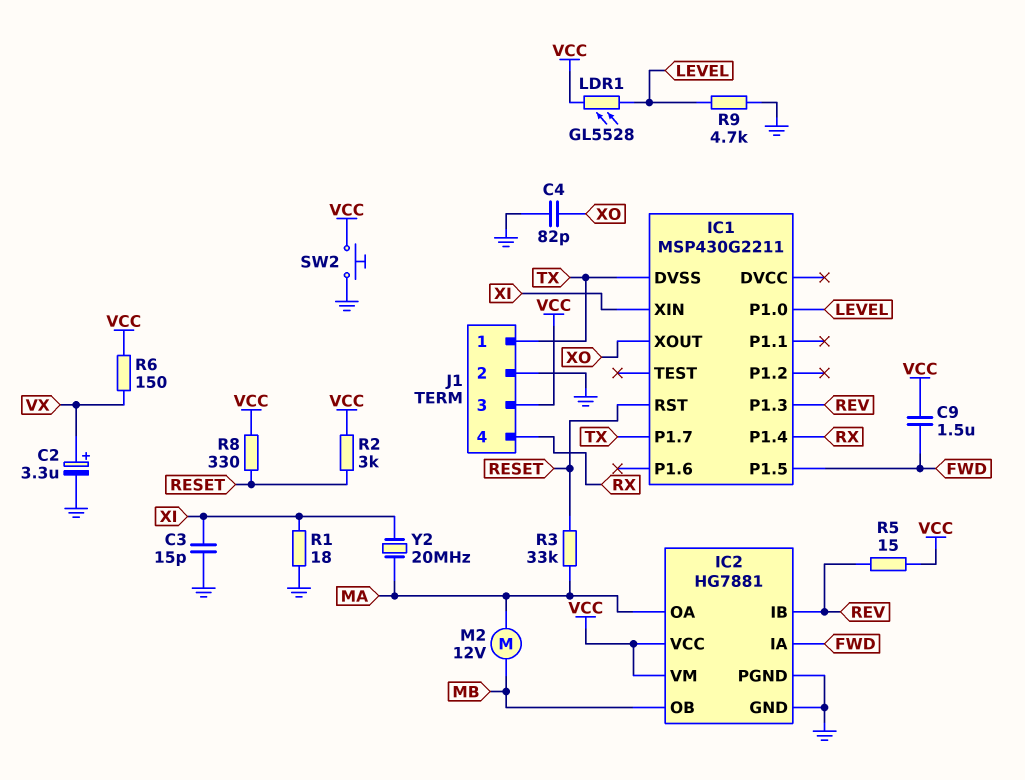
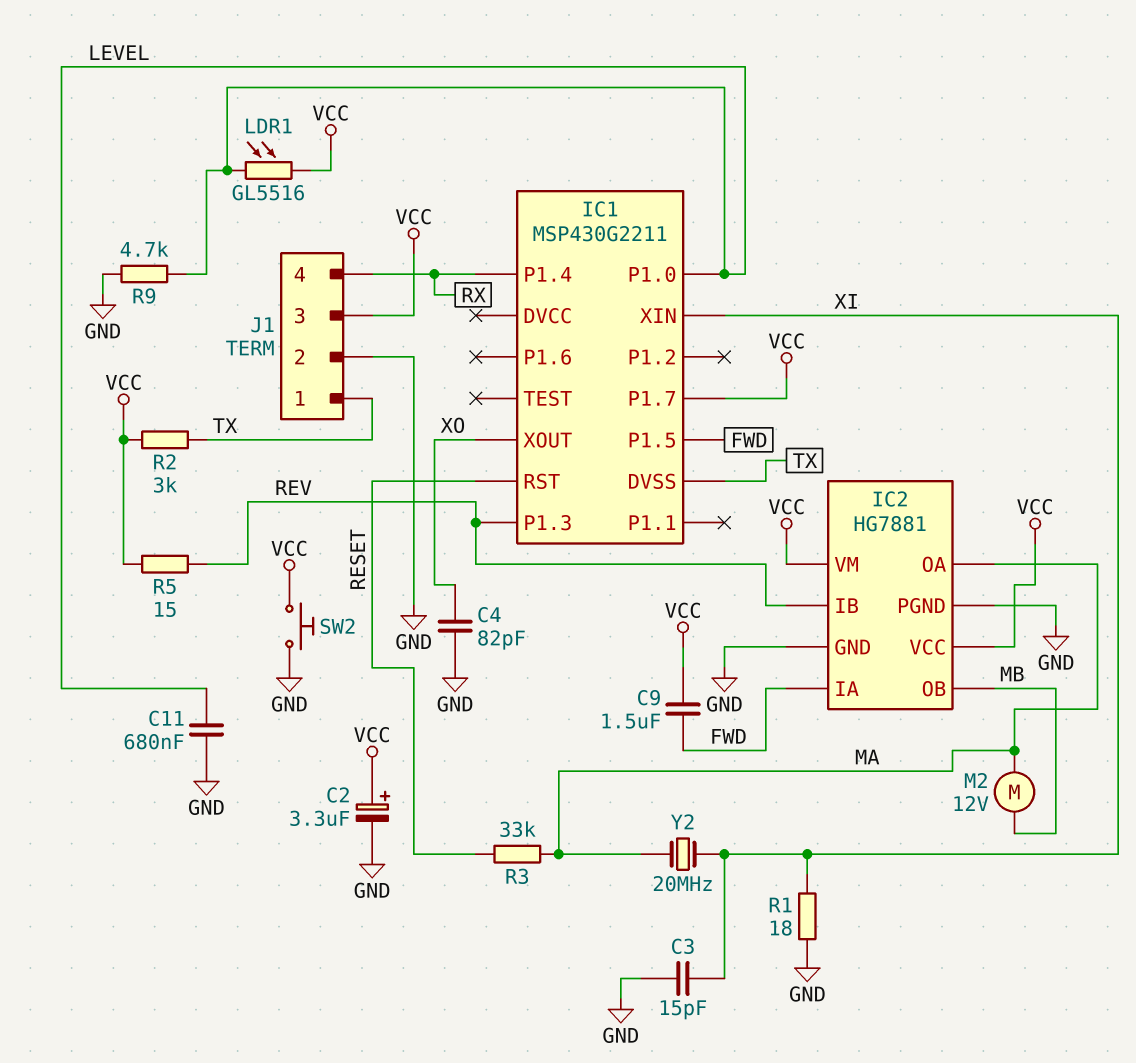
C2: 3.3uF (plus VX, minus GND) -> 3.3uF (plus VCC, minus GND)
C11: none -> 680nF (GND, LEVEL)
IC1 pin P1.7: TX -> VCC
LDR1: GL5528 (LEVEL, VCC) -> GL5516 (LEVEL, VCC)
R2: 3k (RESET, VCC) -> 3k (TX, VCC)
R6: 150 (VCC, VX) -> none
R8: 330 (RESET, VCC) -> none

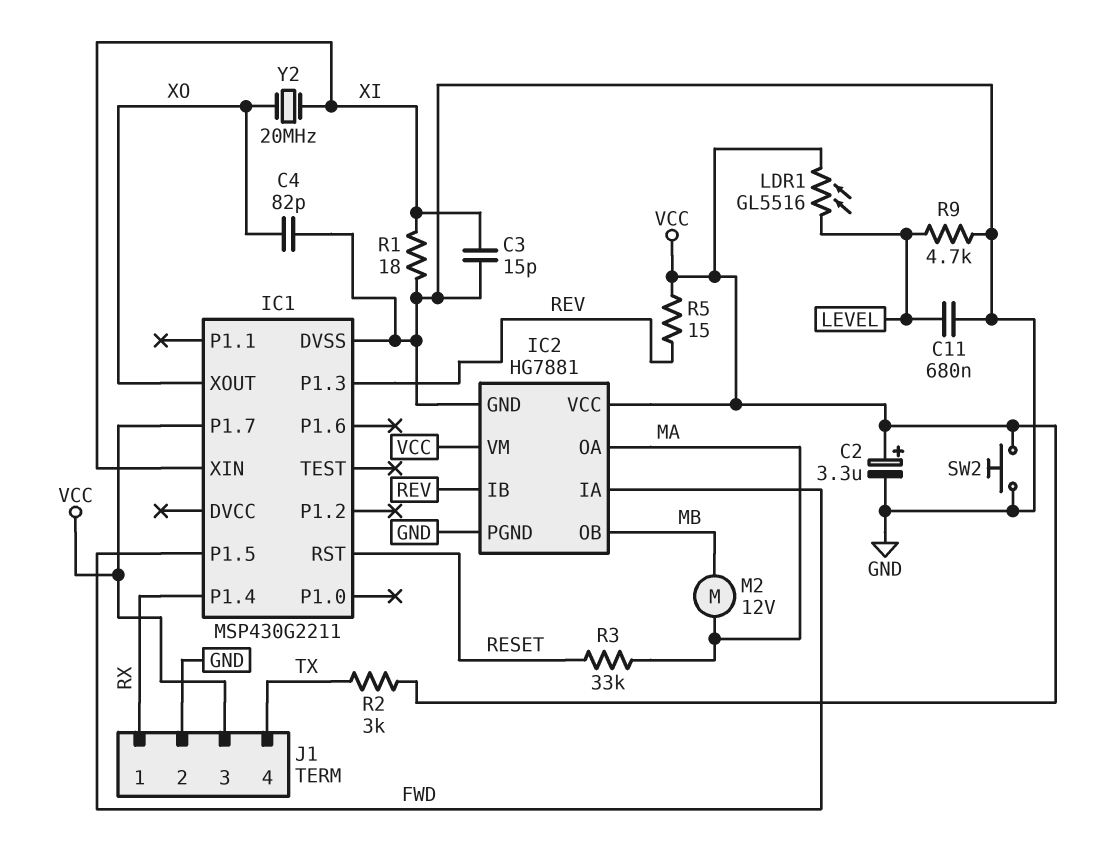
C9: 1.5uF (FWD, VCC) -> none
IC1 pin DVSS: TX -> GND
IC1 pin P1.0: LEVEL -> none
J1 pin 1: TX -> RX
J1 pin 4: RX -> TX
Y2: 20MHz (MA, XI) -> 20MHz (XI, XO)

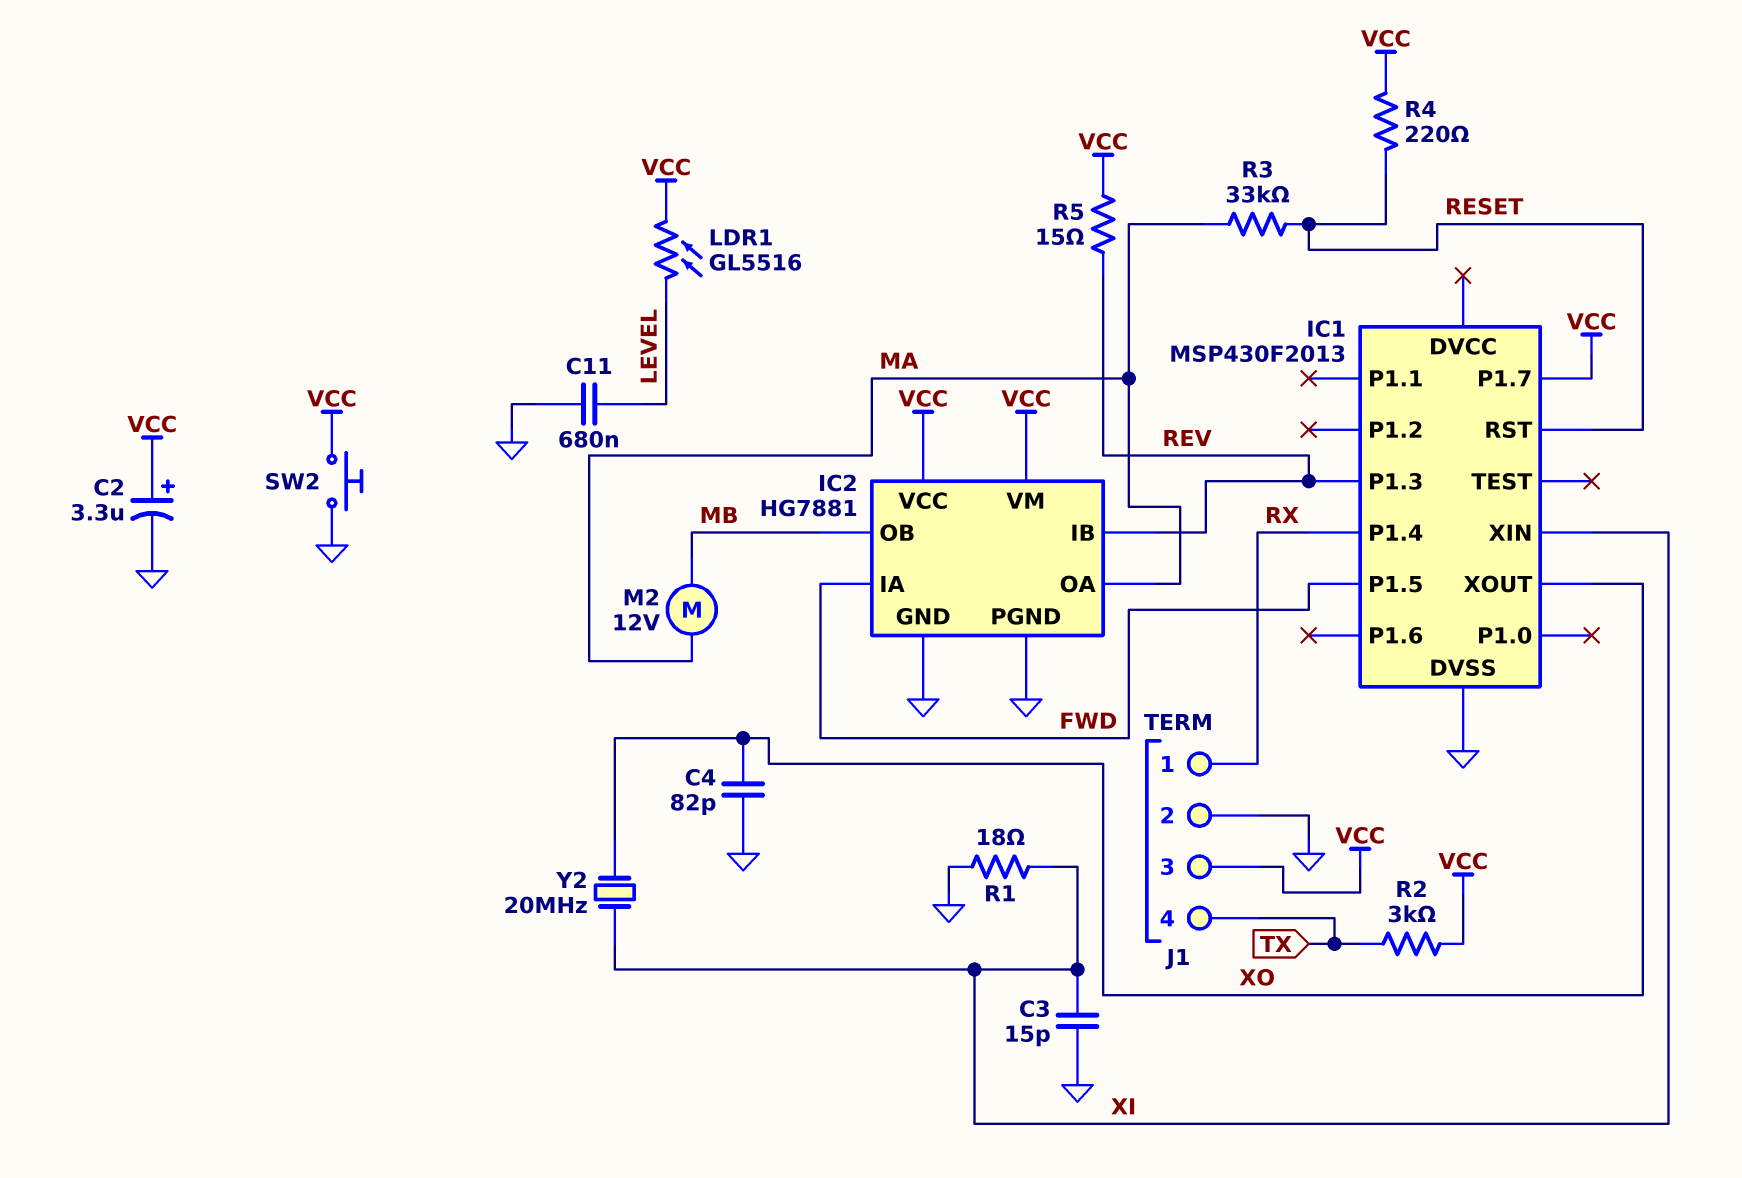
IC1: MSP430G2211 -> MSP430F2013
R4: none -> 220 (RESET, VCC)
R9: 4.7k (GND, LEVEL) -> none

